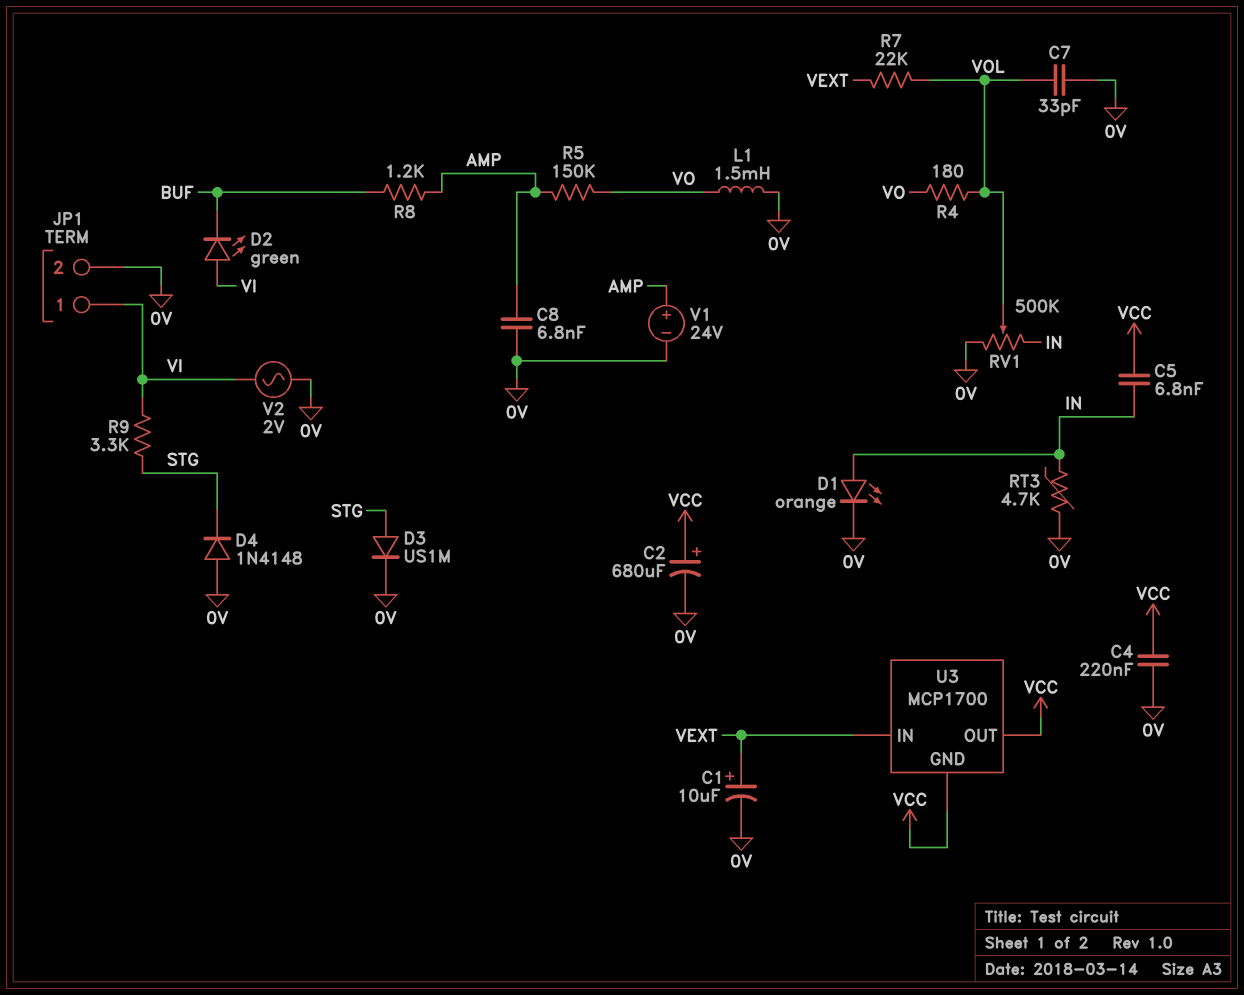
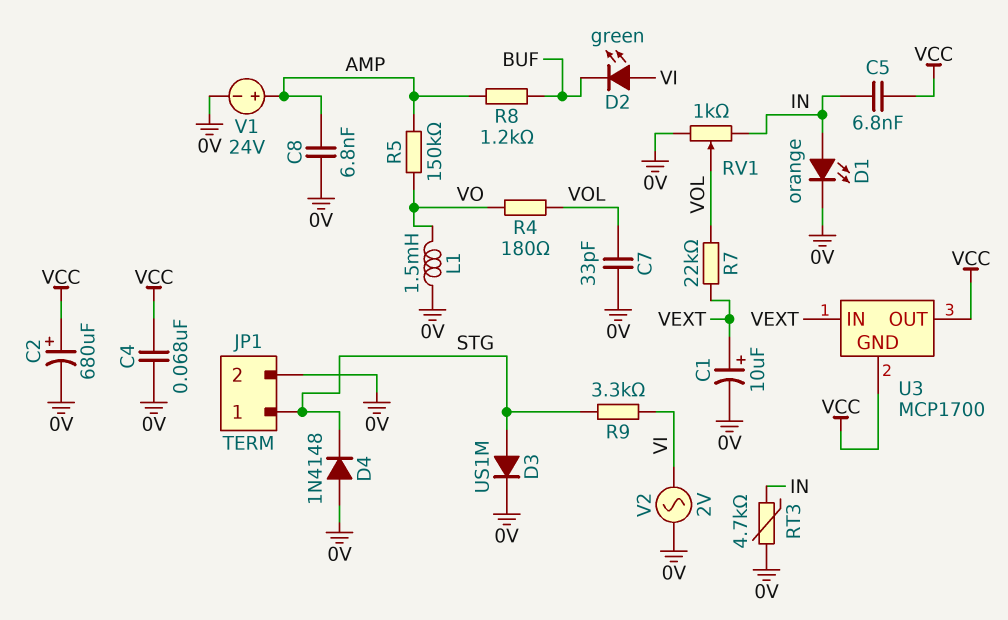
C4: 220nF (0V, VCC) -> 68nF (0V, VCC)
JP1 pin 1: VI -> STG
RV1: 500k (0V, IN, wiper VOL) -> 1k (0V, IN, wiper VOL)

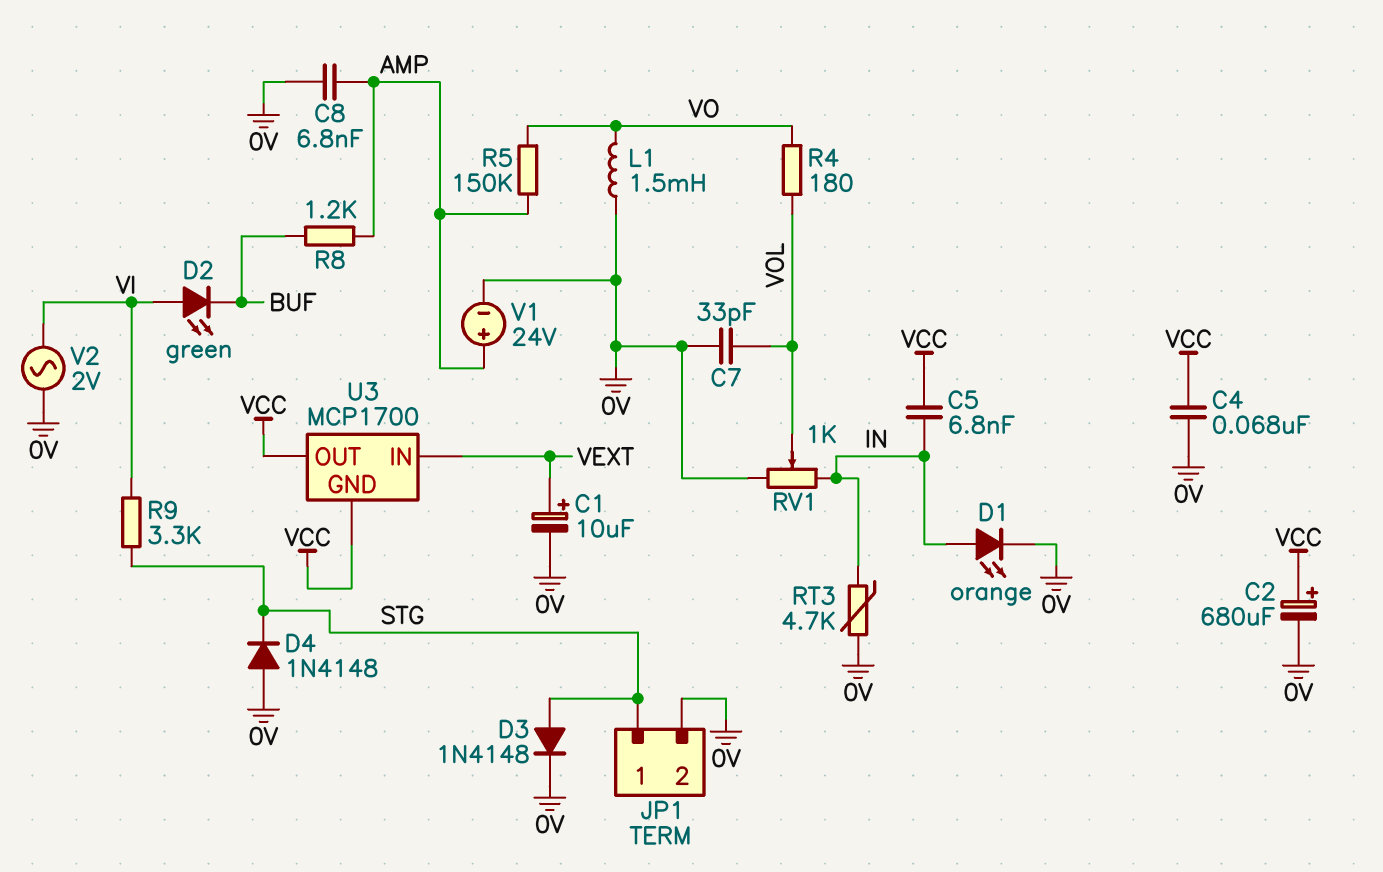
D3: diode US1M (A STG, K 0V) -> diode 1N4148 (A STG, K 0V)
R7: 22k (VEXT, VOL) -> none

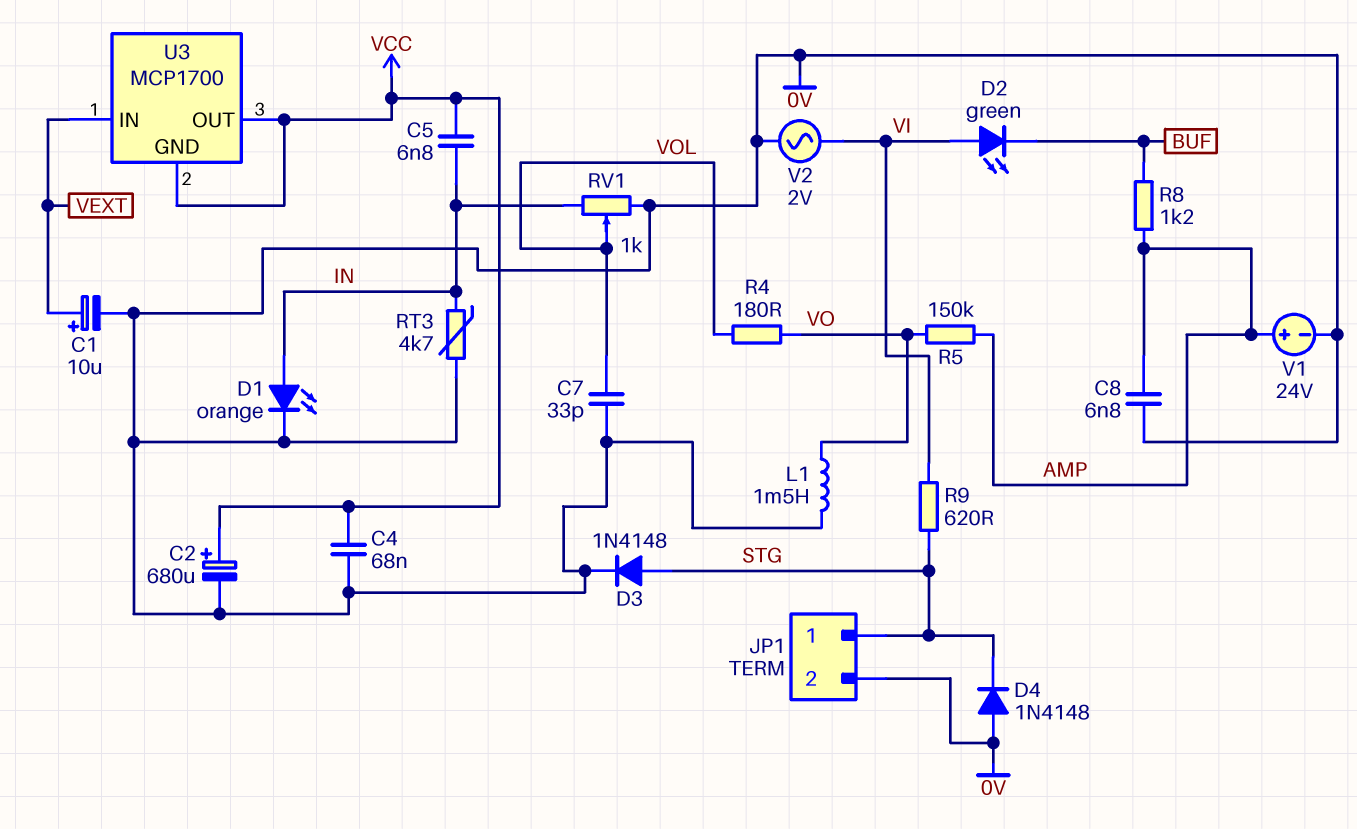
R9: 3.3k (STG, VI) -> 620 (STG, VI)

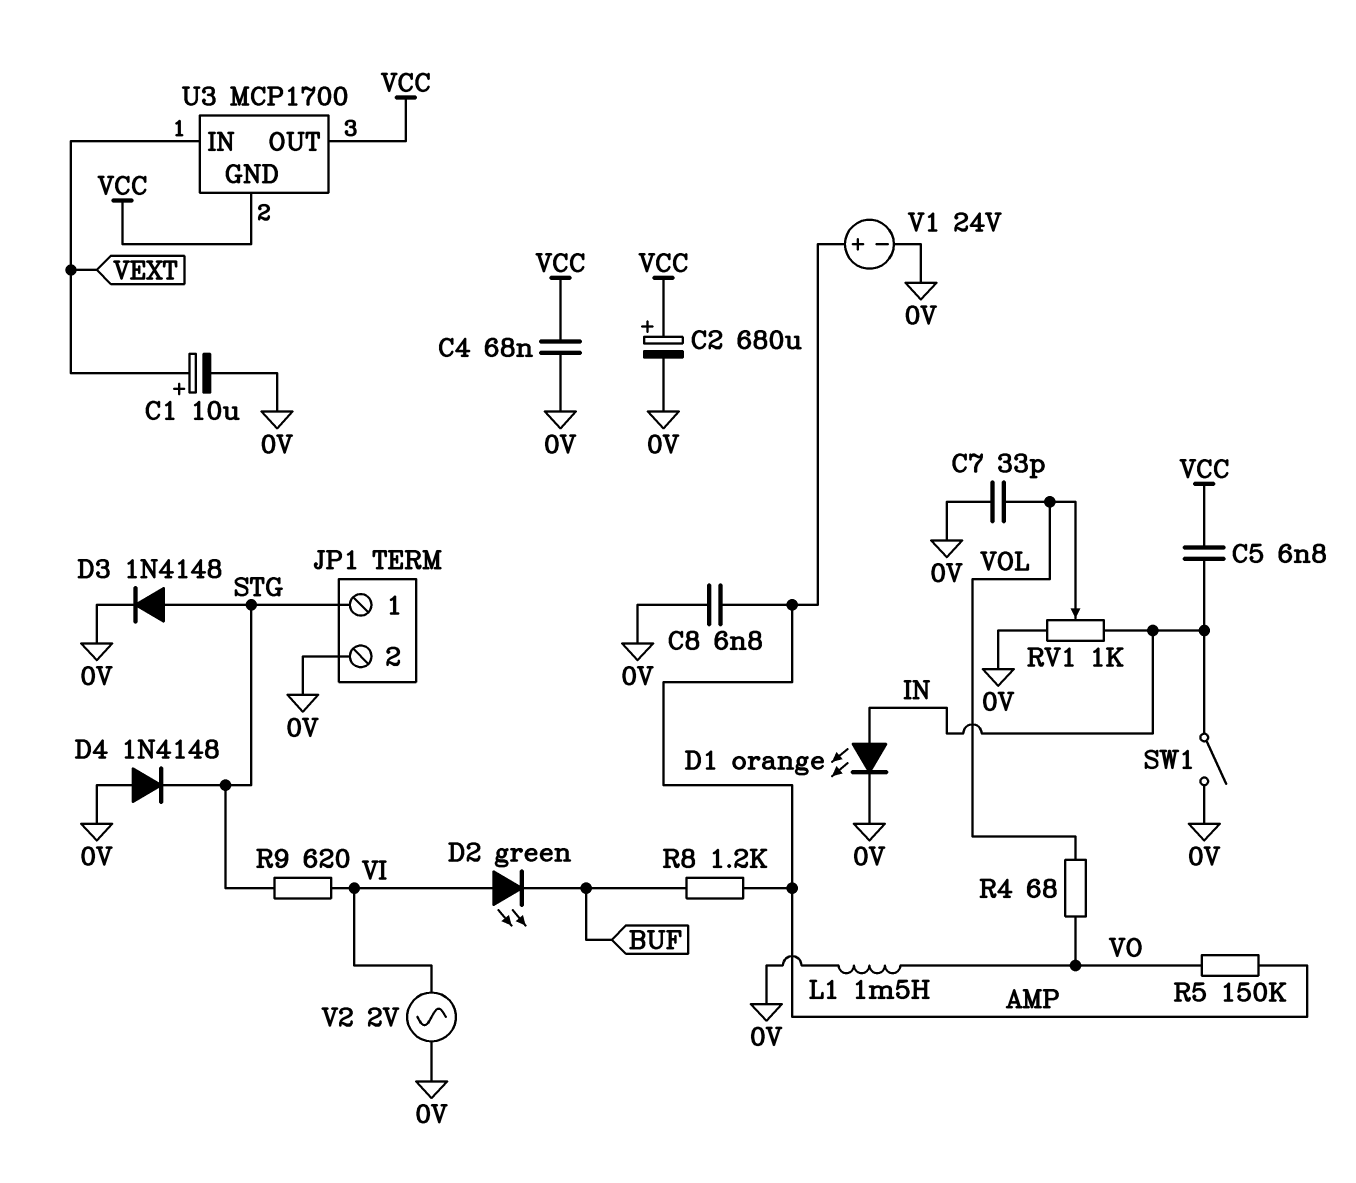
R4: 180 (VO, VOL) -> 68 (VO, VOL)
RT3: 4.7k (0V, IN) -> none
SW1: none -> switch (0V, IN)

